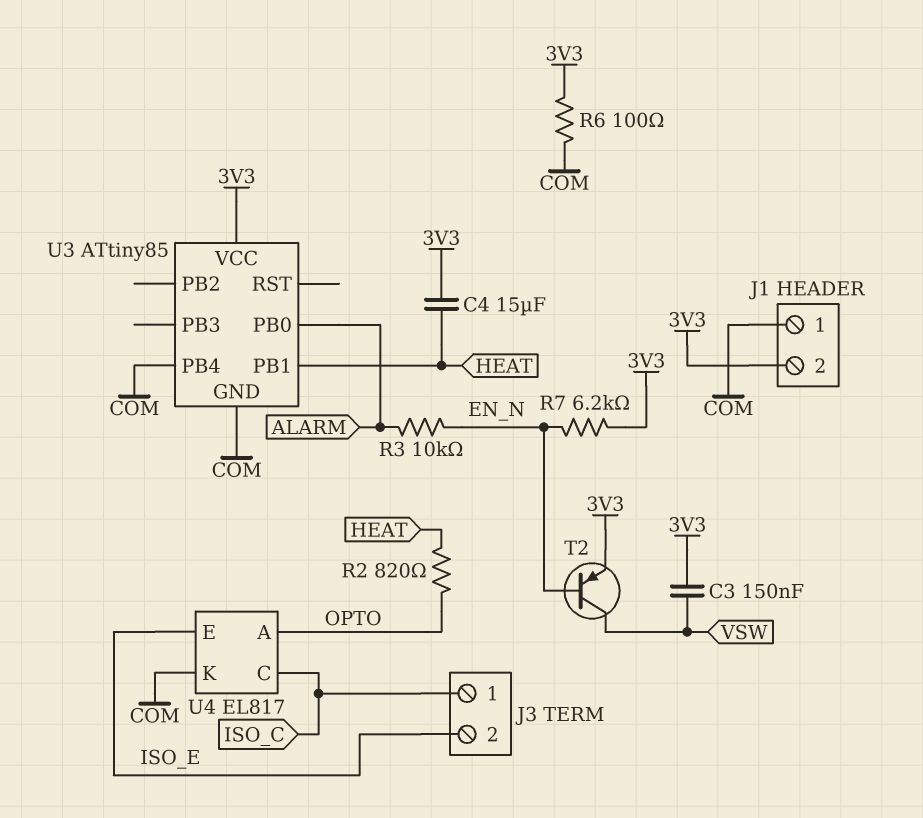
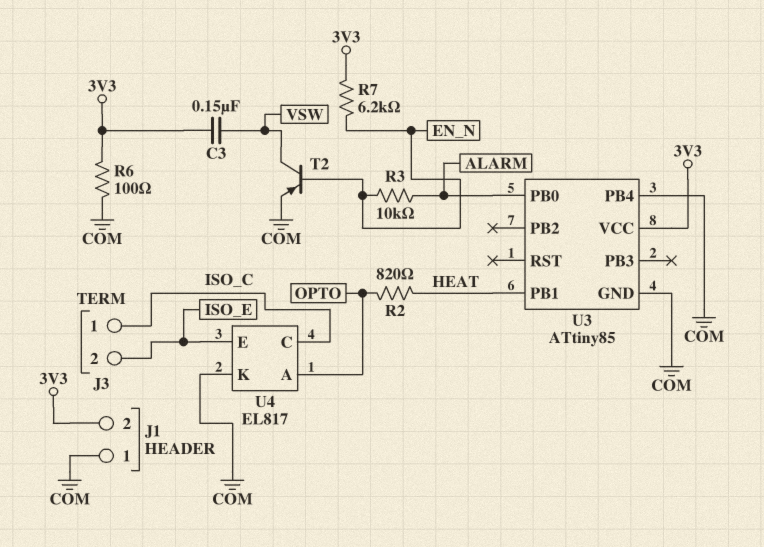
C4: 15uF (3V3, HEAT) -> none
T2: PNP (B EN_N, C VSW, E 3V3) -> PNP (B EN_N, C VSW, E COM)

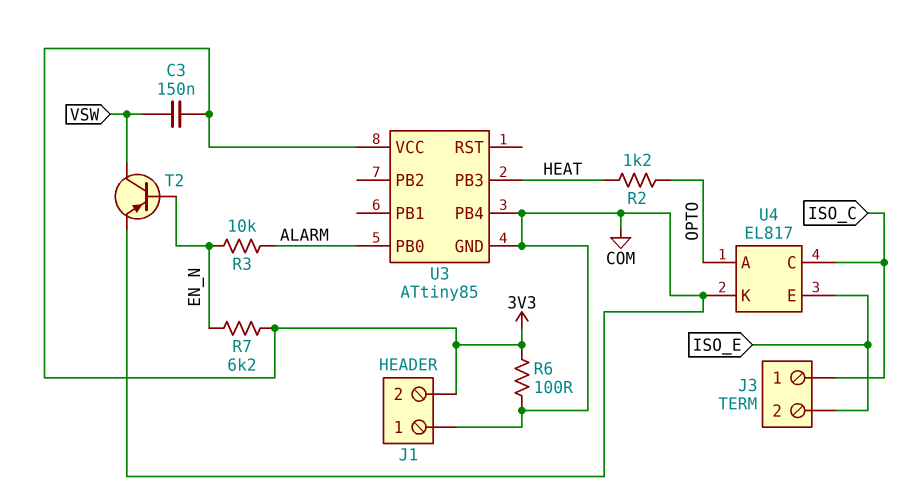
R2: 820 (HEAT, OPTO) -> 1.2k (HEAT, OPTO)
U3 pin PB1: HEAT -> none
U3 pin PB3: none -> HEAT

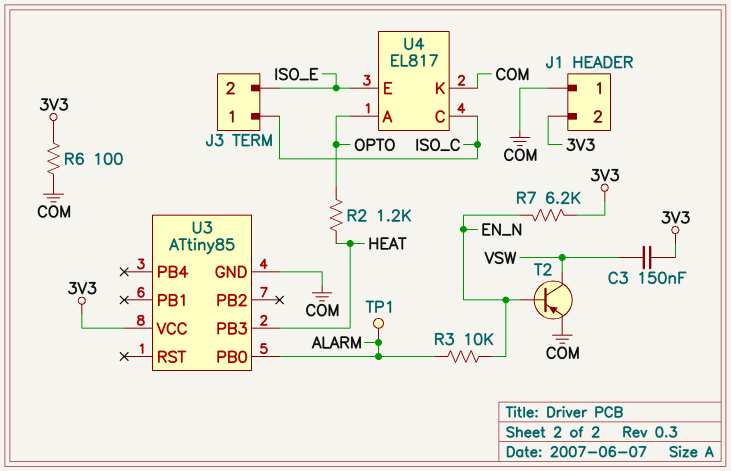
TP1: none -> test point (ALARM)
U3 pin PB4: COM -> none

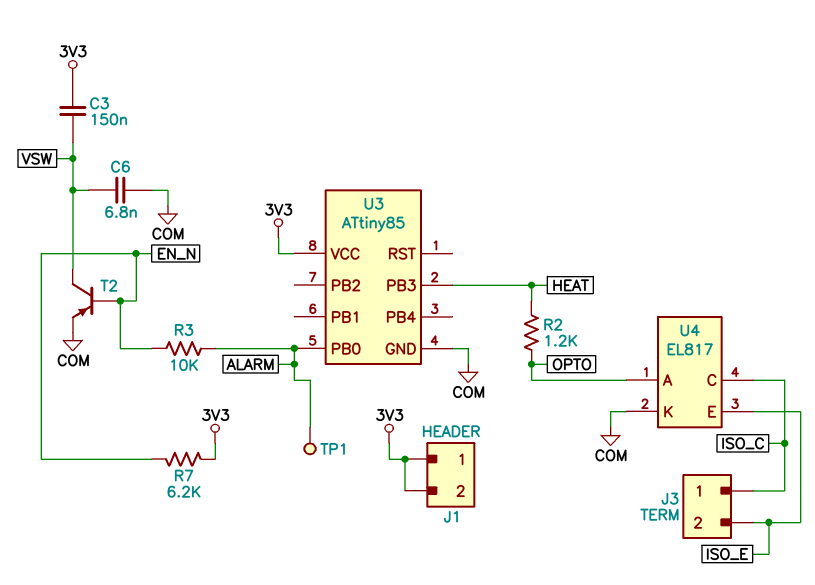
C6: none -> 6.8nF (COM, VSW)
J1 pin 1: COM -> 3V3
R6: 100 (3V3, COM) -> none

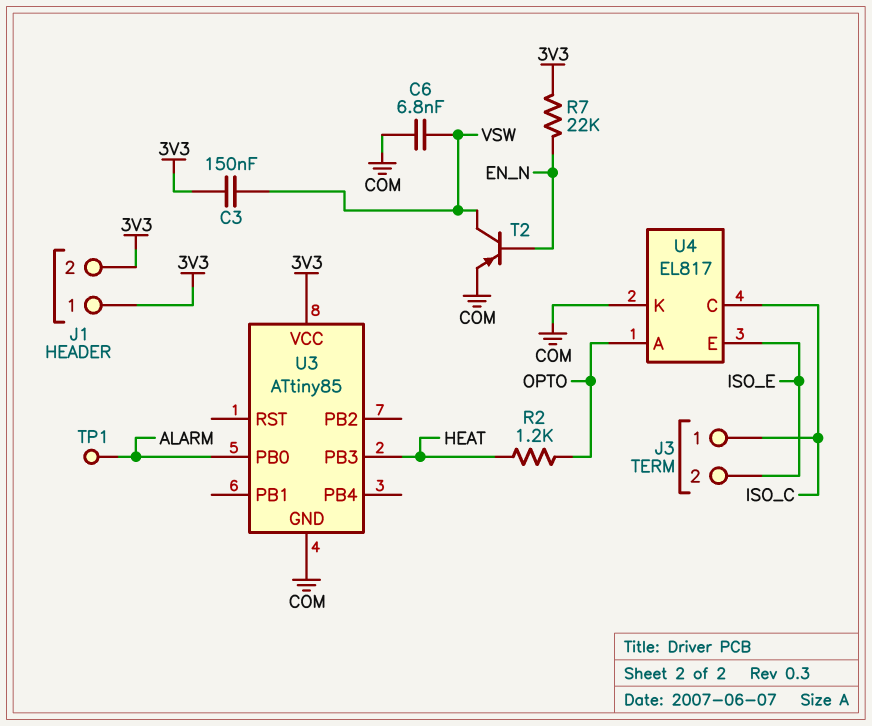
R3: 10k (ALARM, EN_N) -> none
R7: 6.2k (3V3, EN_N) -> 22k (3V3, EN_N)

